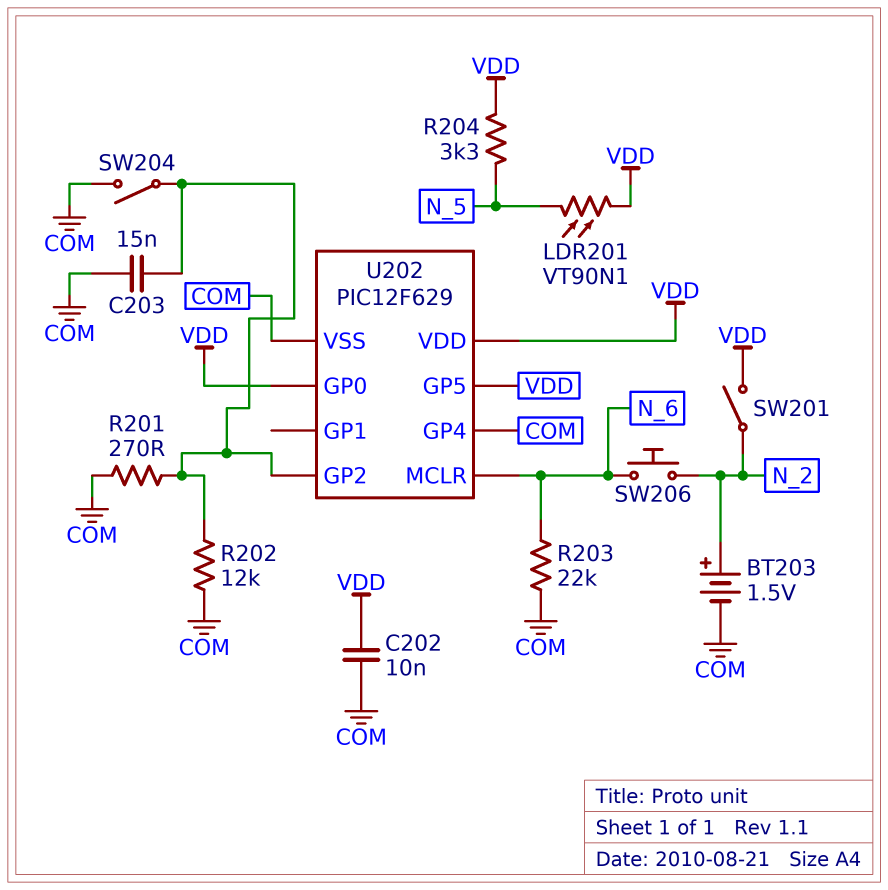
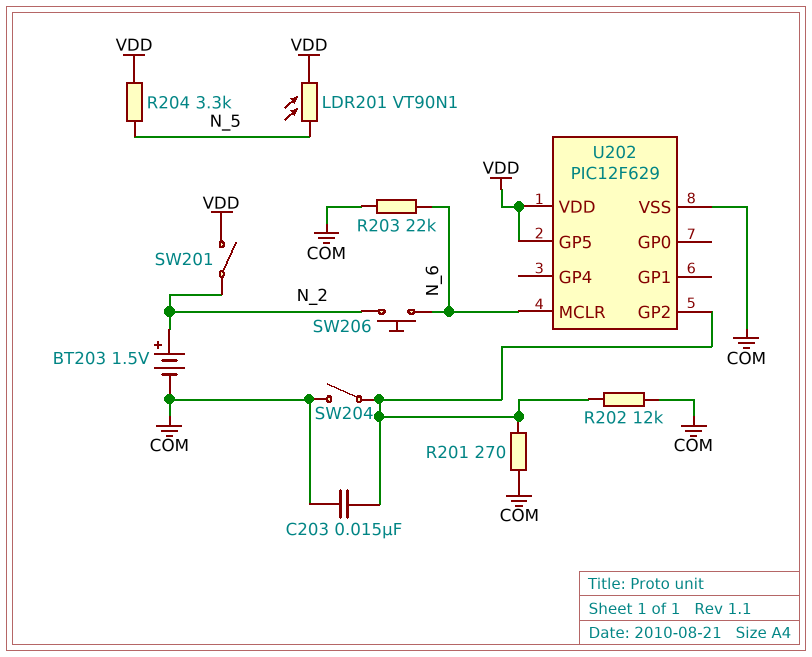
C202: 10nF (COM, VDD) -> none
U202 pin GP0: VDD -> none
U202 pin GP4: COM -> none

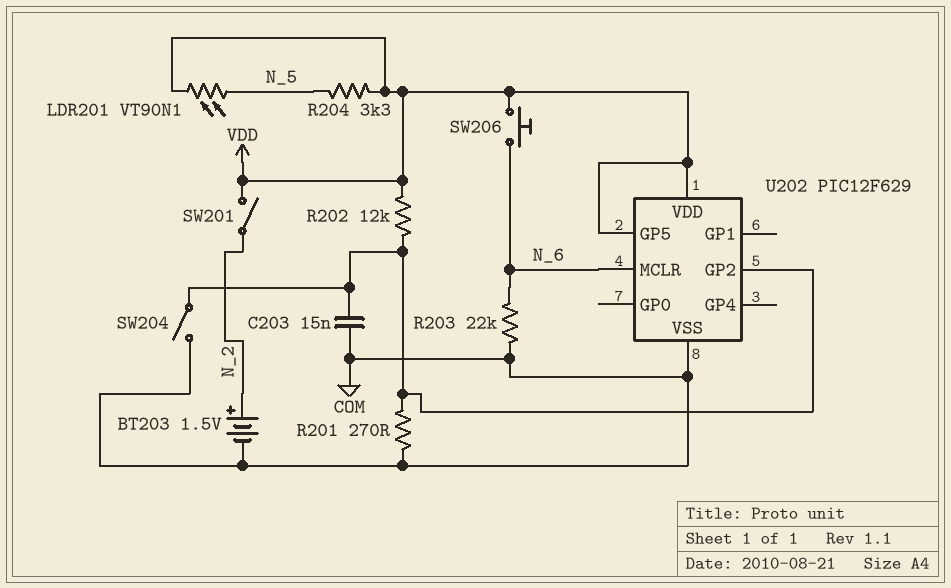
R202: 12k (COM, U202/GP2) -> 12k (U202/GP2, VDD)
SW206: button (N_2, N_6) -> button (N_6, VDD)

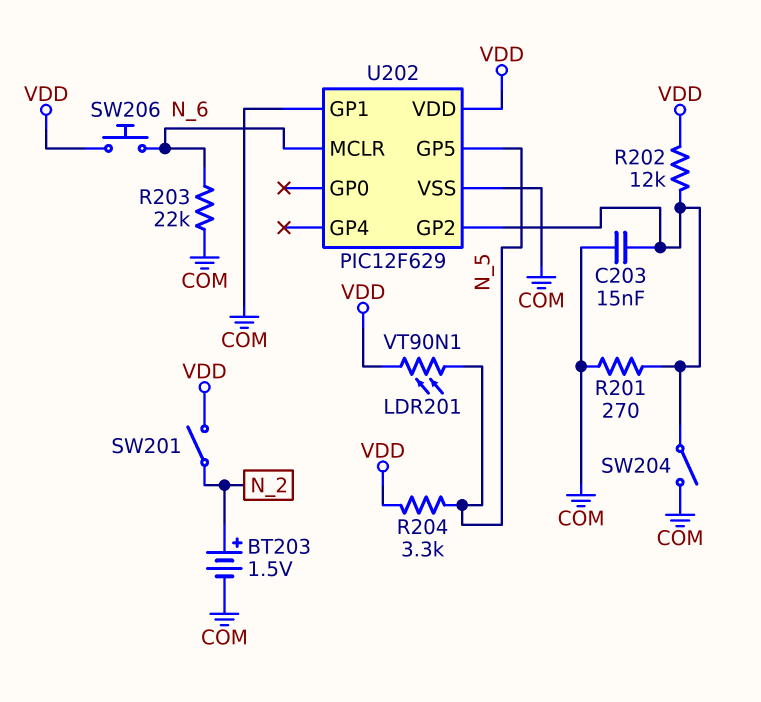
U202 pin GP1: none -> COM
U202 pin GP5: VDD -> N_5

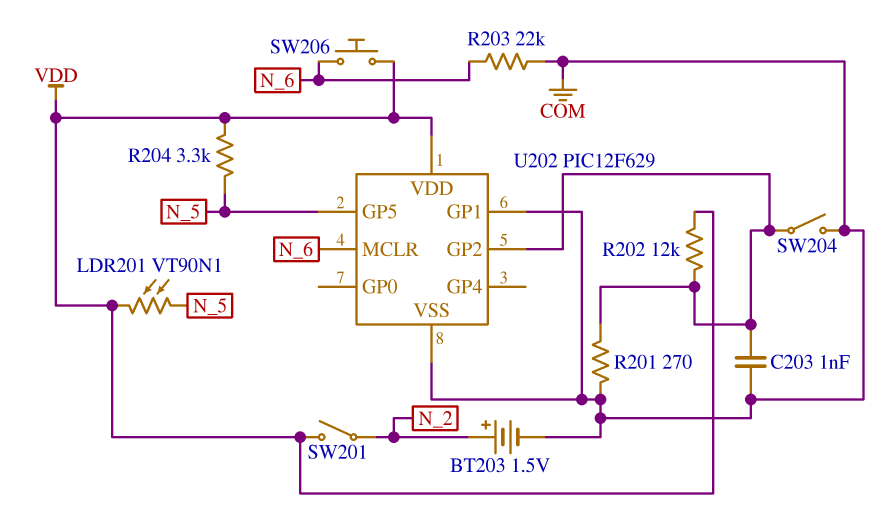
C203: 15nF (COM, U202/GP2) -> 1nF (COM, U202/GP2)

